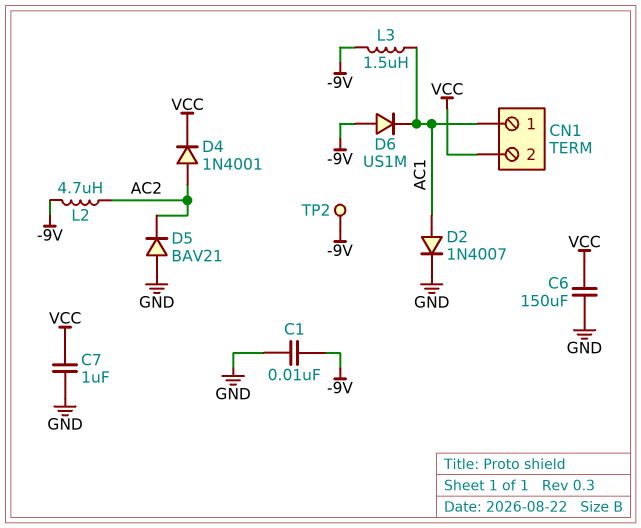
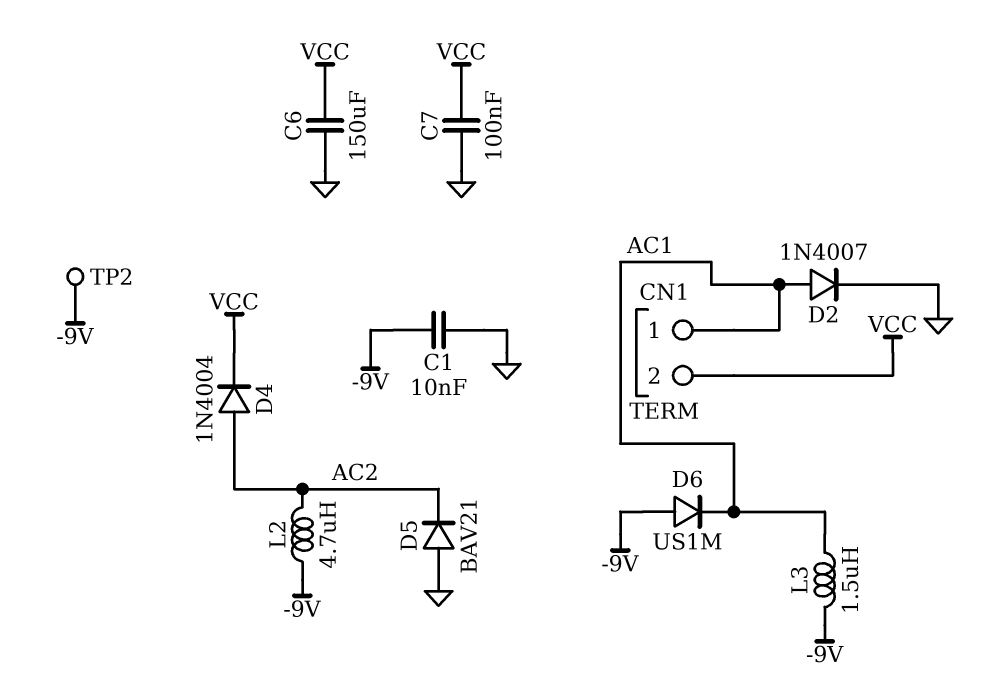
C7: 1uF (GND, VCC) -> 100nF (GND, VCC)
D4: diode 1N4001 (A AC2, K VCC) -> diode 1N4004 (A AC2, K VCC)

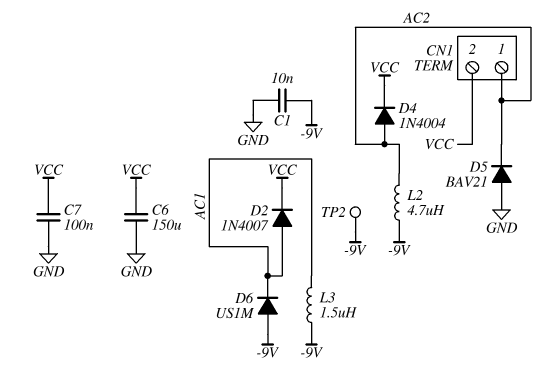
CN1 pin 1: AC1 -> AC2
D2: diode 1N4007 (A AC1, K GND) -> diode 1N4007 (A AC1, K VCC)

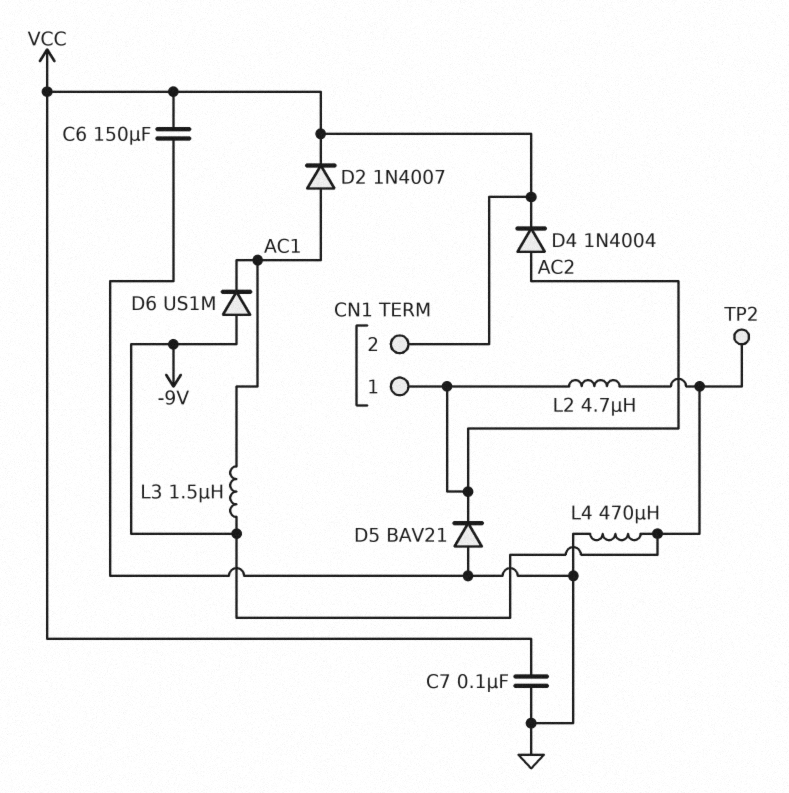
C1: 10nF (-9V, GND) -> none
L4: none -> 470uH (-9V, GND)

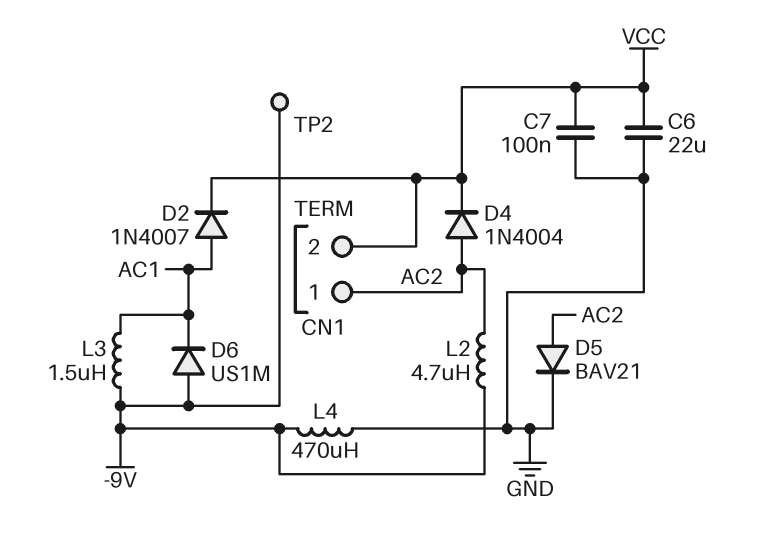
C6: 150uF (GND, VCC) -> 22uF (GND, VCC)
D5: diode BAV21 (A GND, K AC2) -> diode BAV21 (A AC2, K GND)

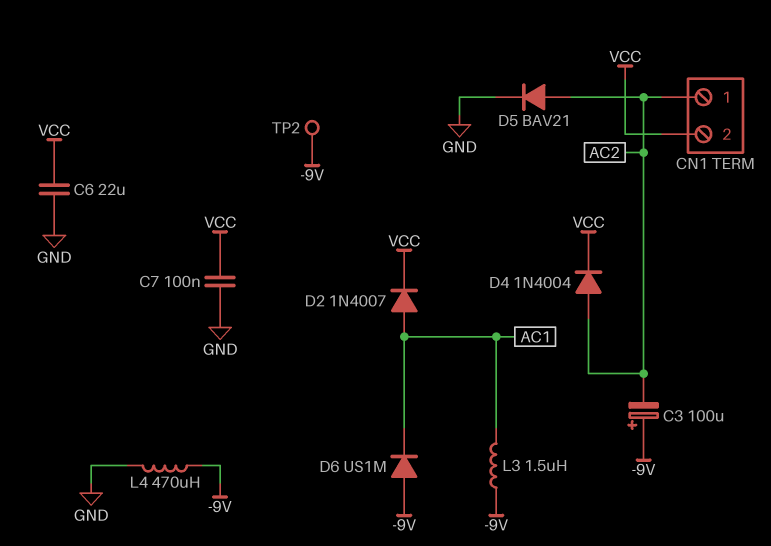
C3: none -> 100uF (plus -9V, minus AC2)
L2: 4.7uH (-9V, AC2) -> none

